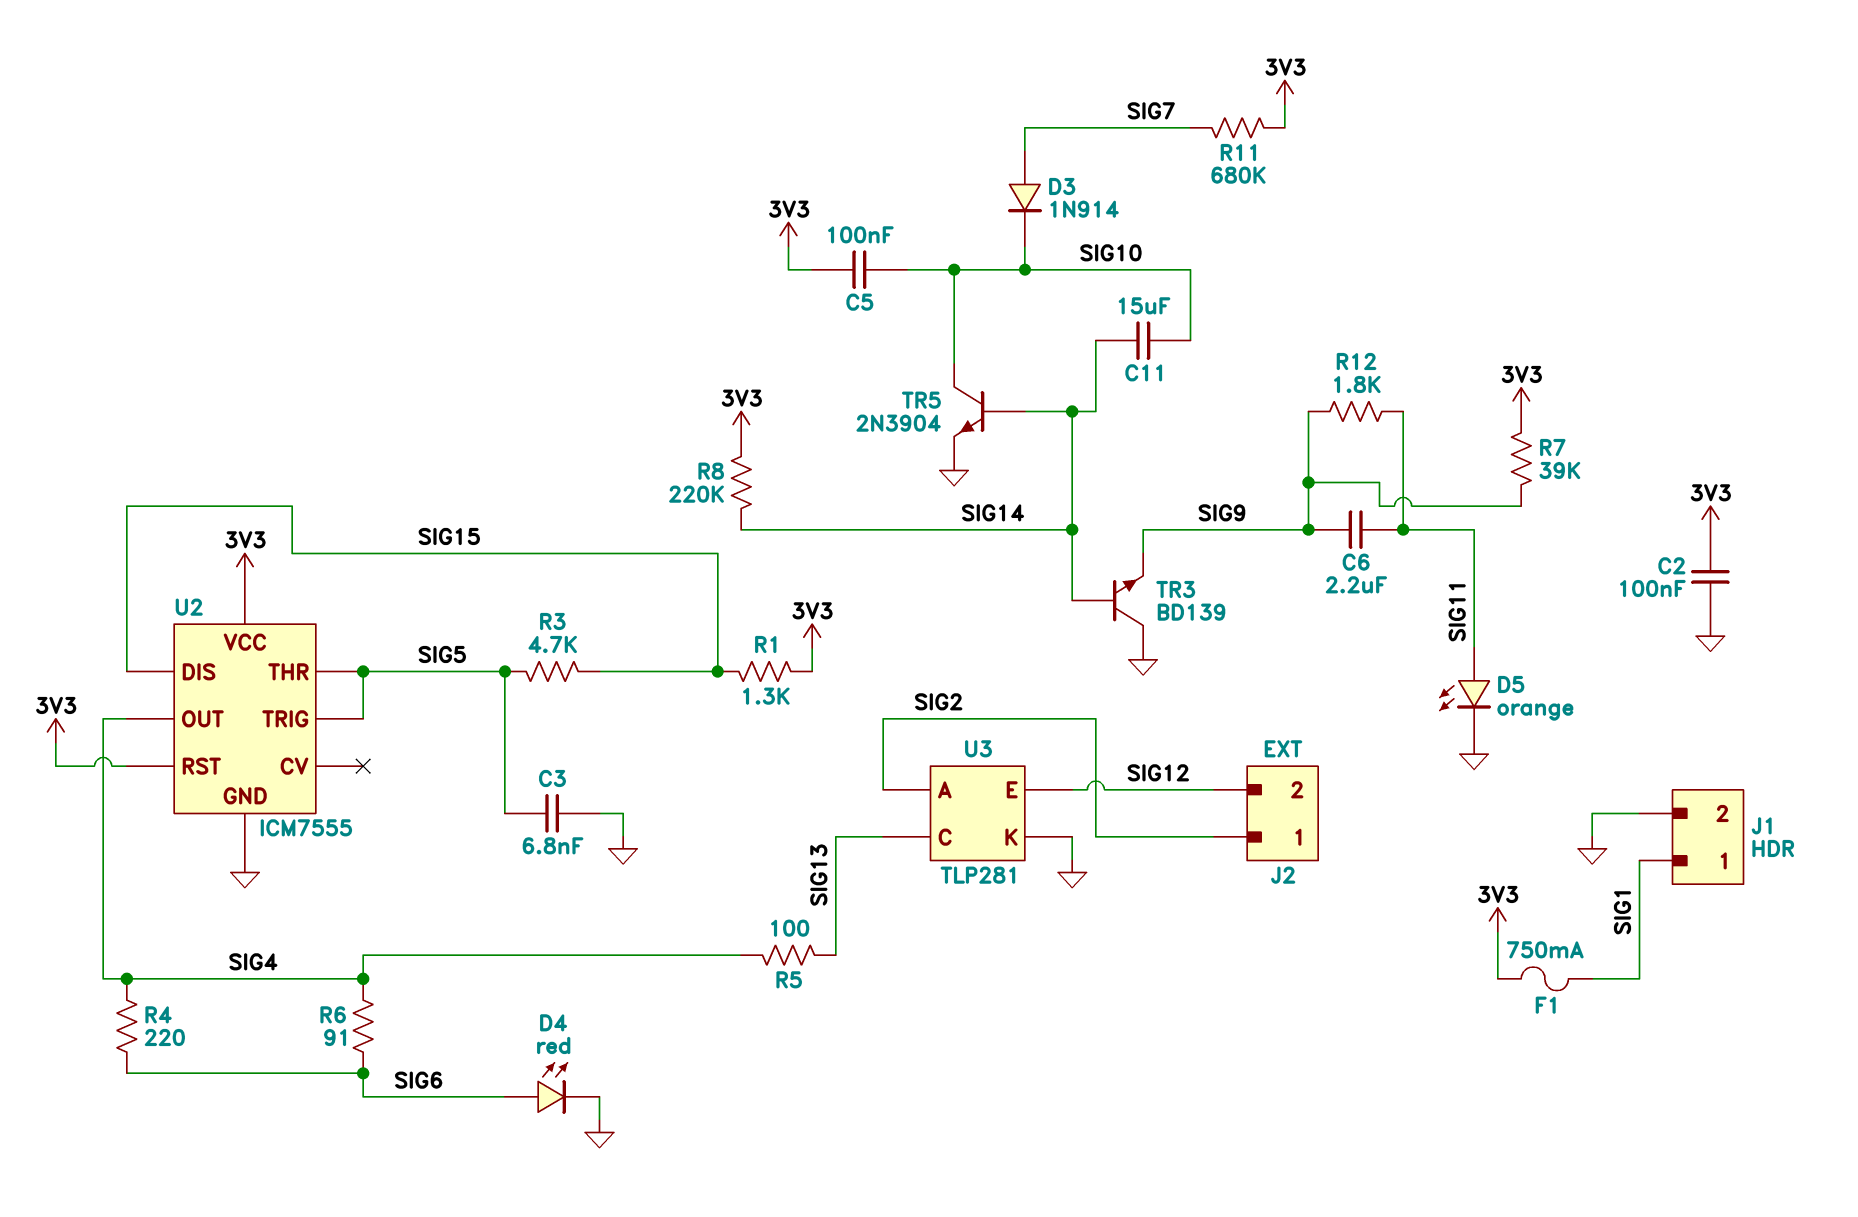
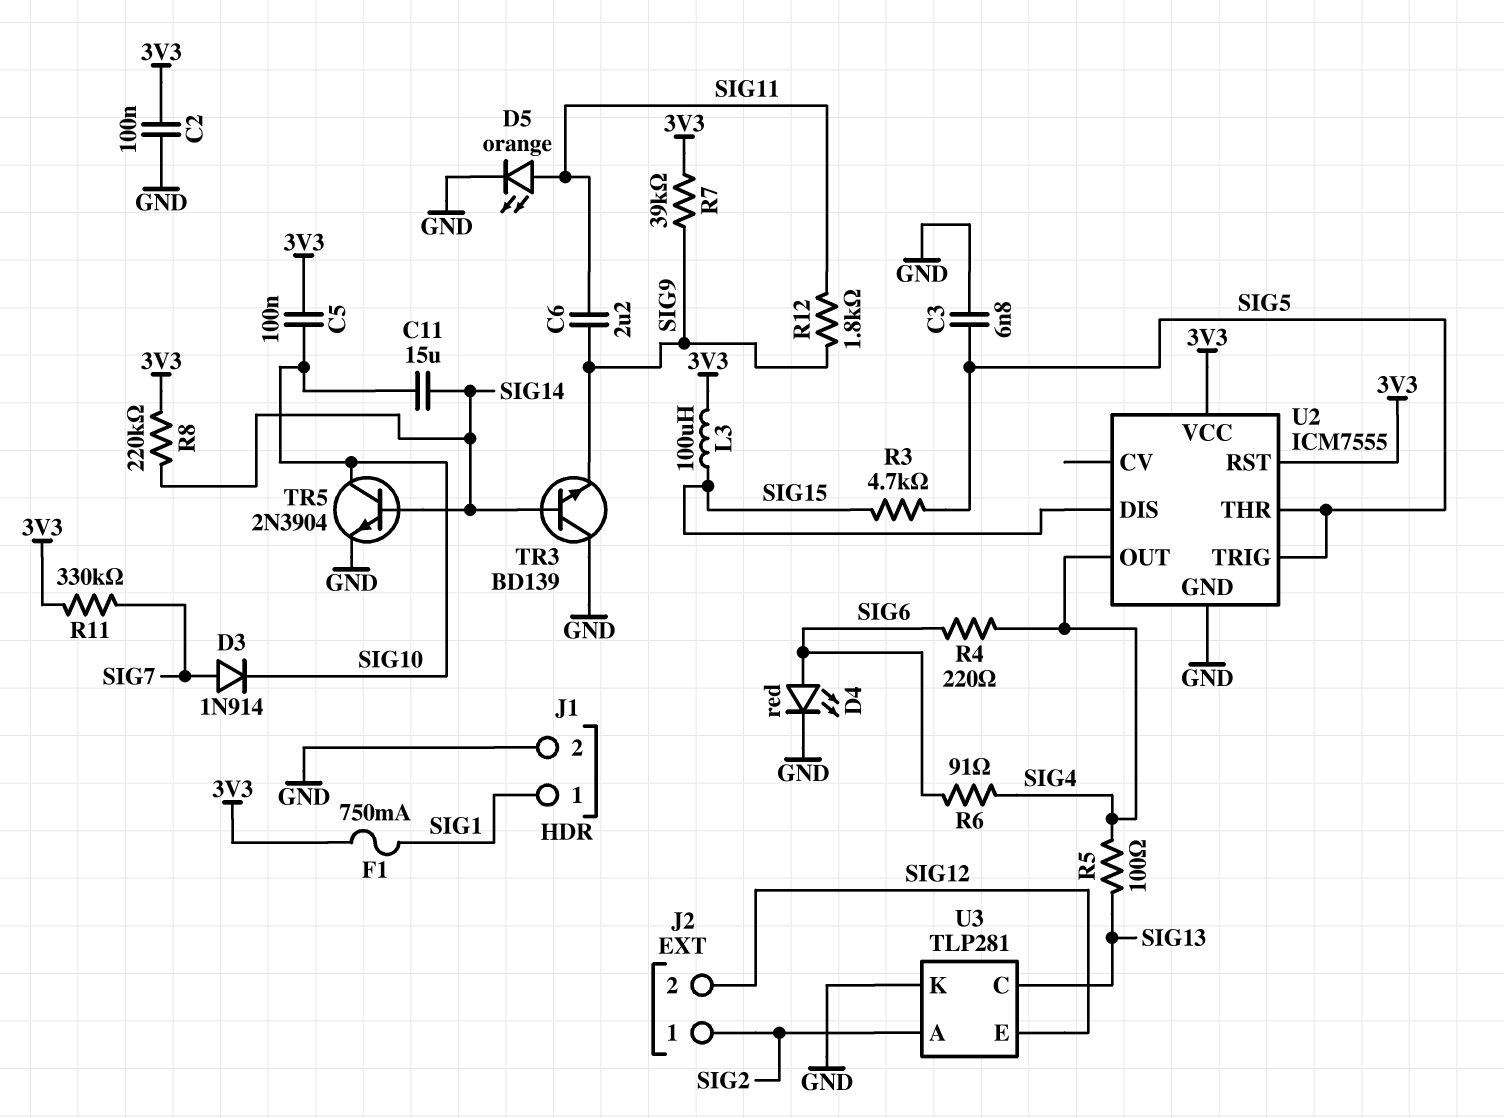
L3: none -> 100uH (3V3, SIG15)
R1: 1.3k (3V3, SIG15) -> none
R11: 680k (3V3, SIG7) -> 330k (3V3, SIG7)

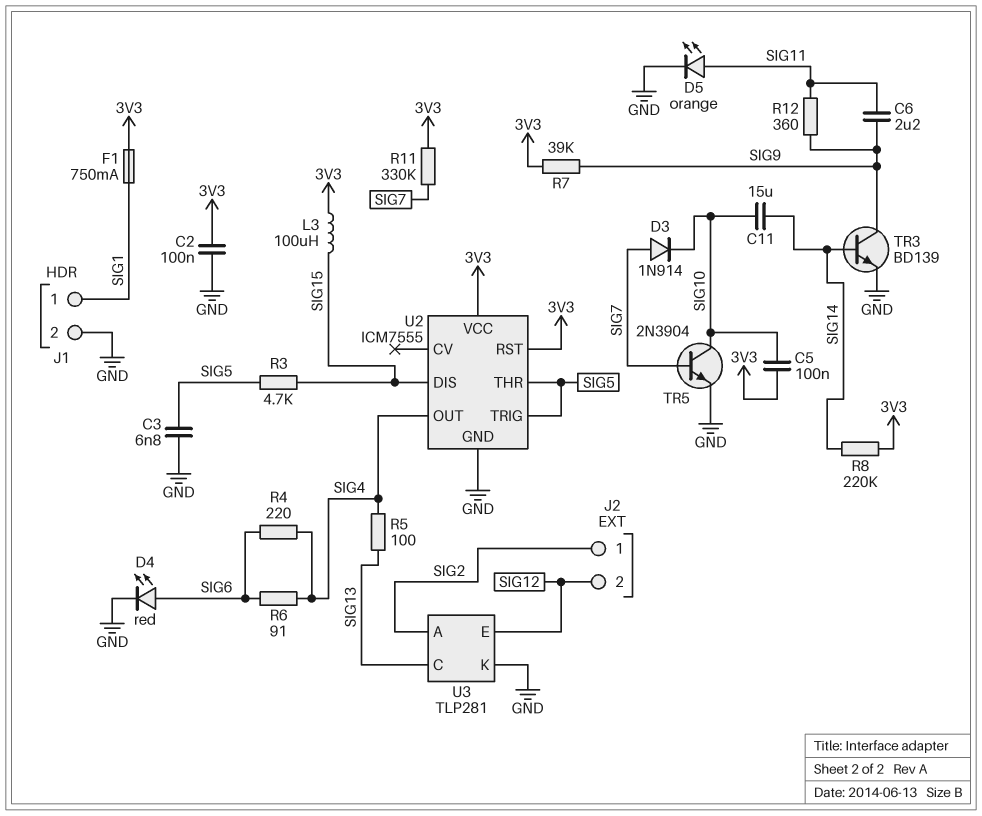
R12: 1.8k (SIG9, SIG11) -> 360 (SIG9, SIG11)
TR3: NPN BD139 (B SIG14, C GND, E SIG9) -> NPN BD139 (B SIG14, C SIG9, E GND)
TR5: NPN 2N3904 (B SIG14, C SIG10, E GND) -> NPN 2N3904 (B SIG7, C SIG10, E GND)

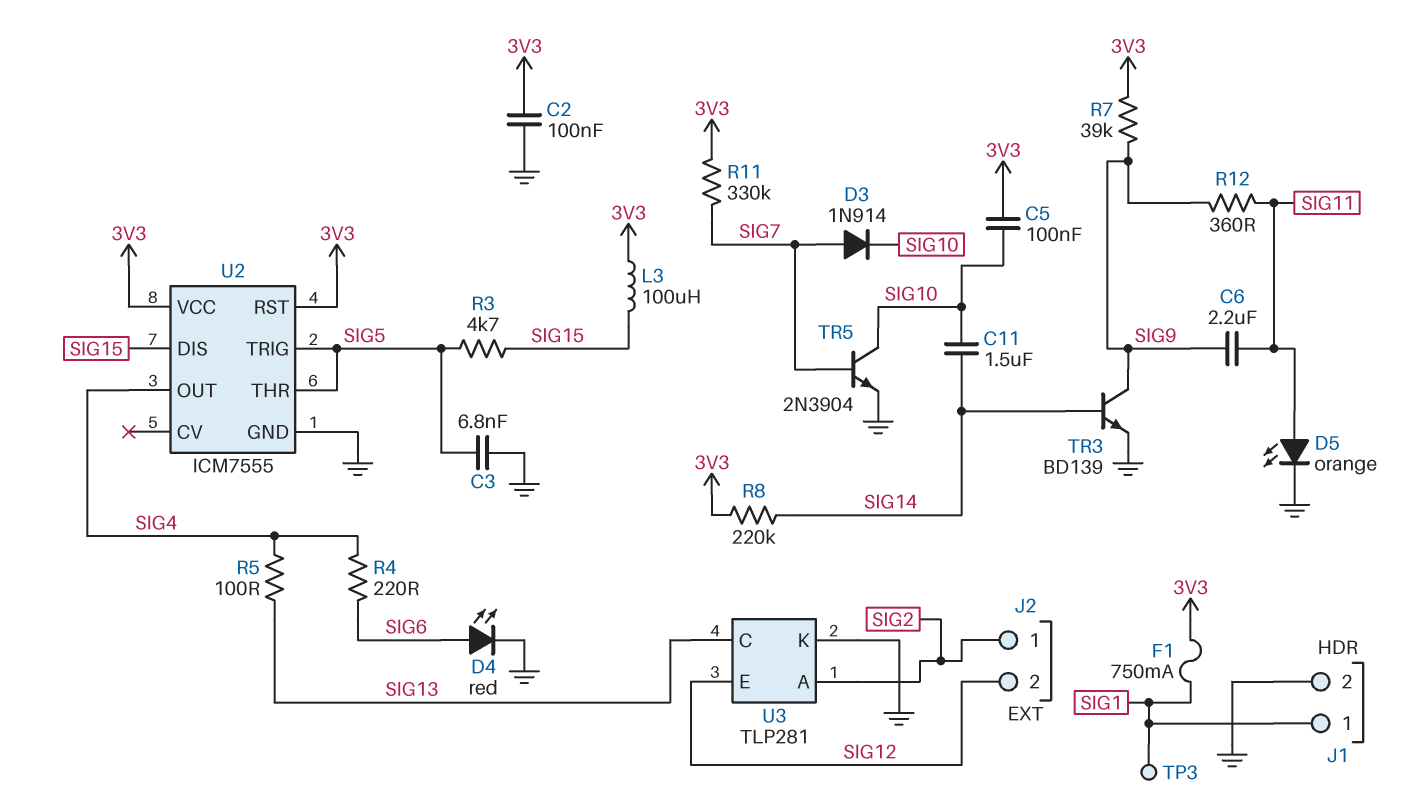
C11: 15uF (SIG10, SIG14) -> 1.5uF (SIG10, SIG14)
R6: 91 (SIG4, SIG6) -> none
TP3: none -> test point (SIG1)

